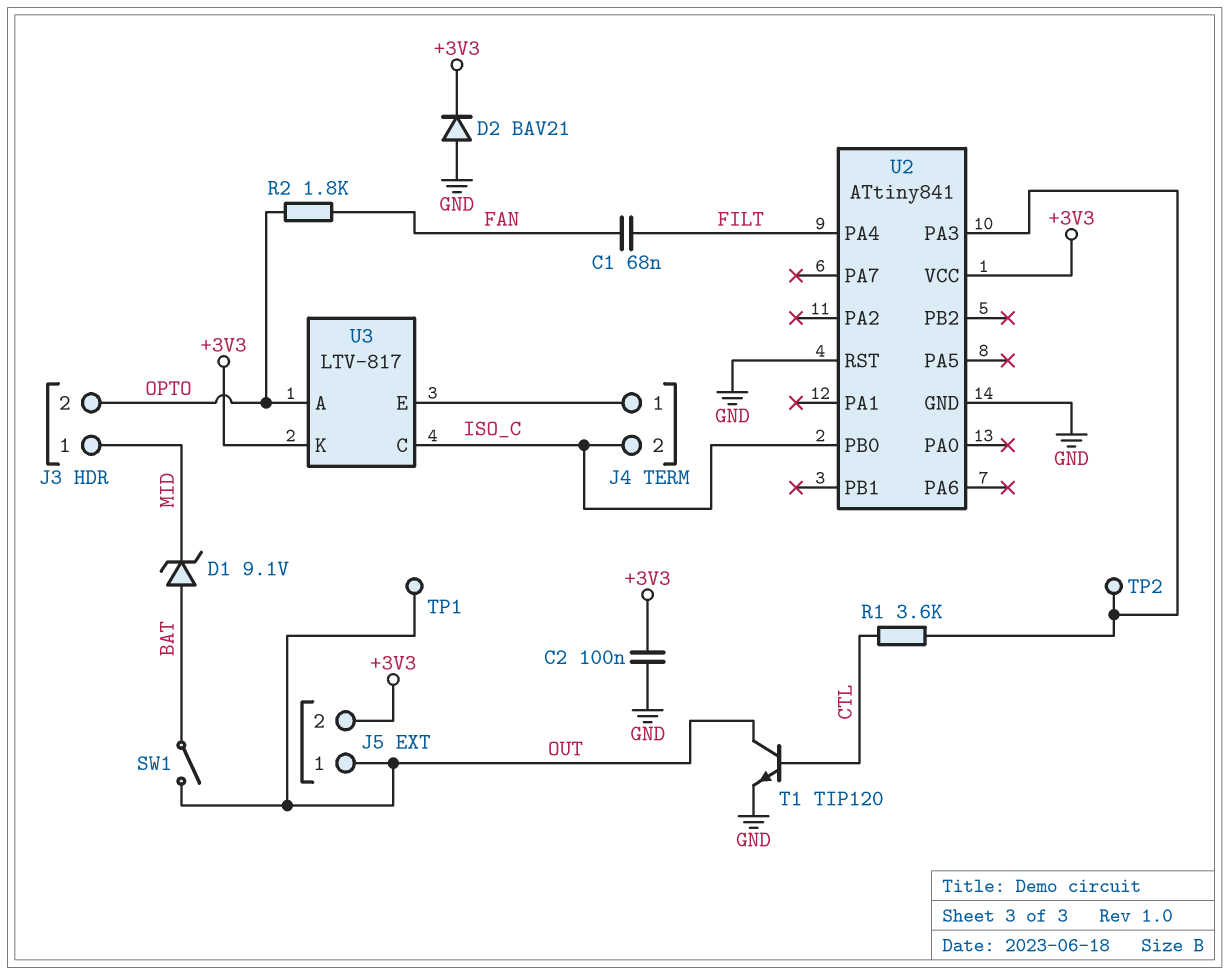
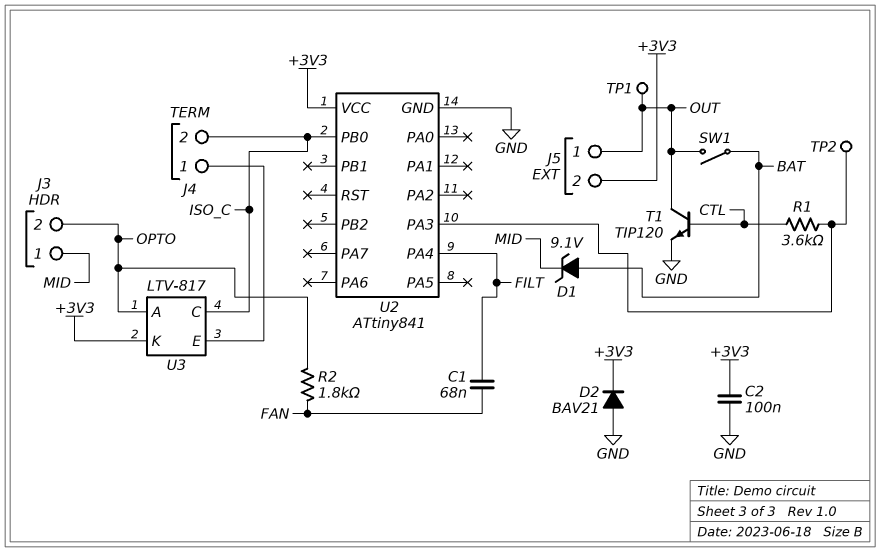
U2 pin RST: GND -> none

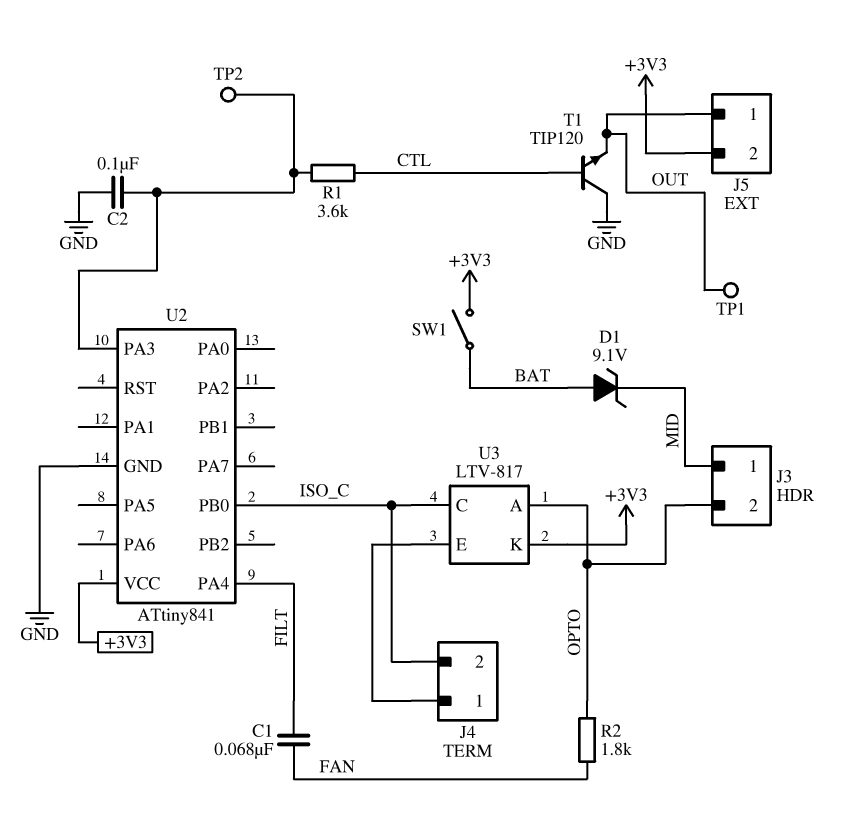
C2: 100nF (+3V3, GND) -> 100nF (GND, U2/PA3)
D2: diode BAV21 (A GND, K +3V3) -> none
SW1: switch (BAT, OUT) -> switch (+3V3, BAT)
T1: NPN TIP120 (B CTL, C OUT, E GND) -> NPN TIP120 (B CTL, C GND, E OUT)

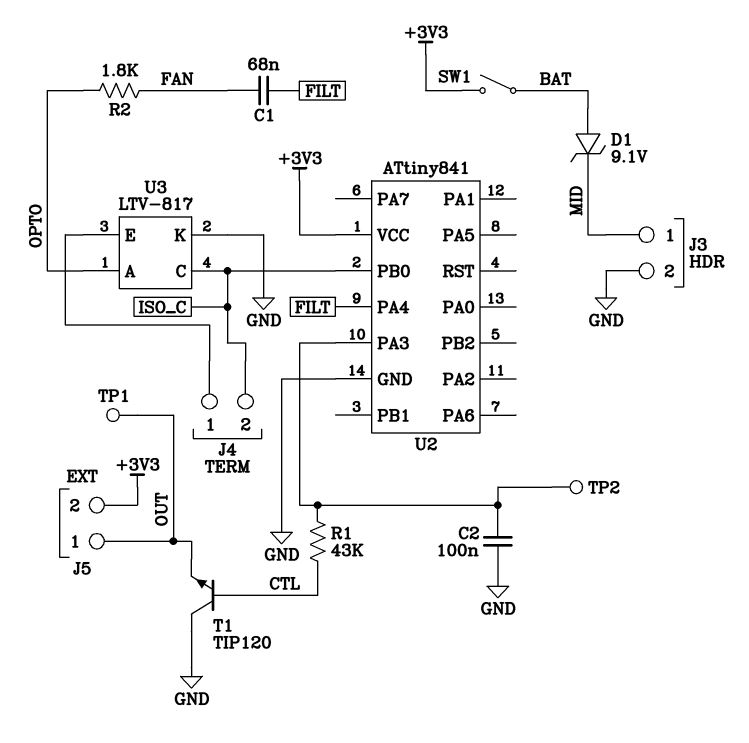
J3 pin 2: OPTO -> GND
R1: 3.6k (CTL, U2/PA3) -> 43k (CTL, U2/PA3)
U3 pin K: +3V3 -> GND

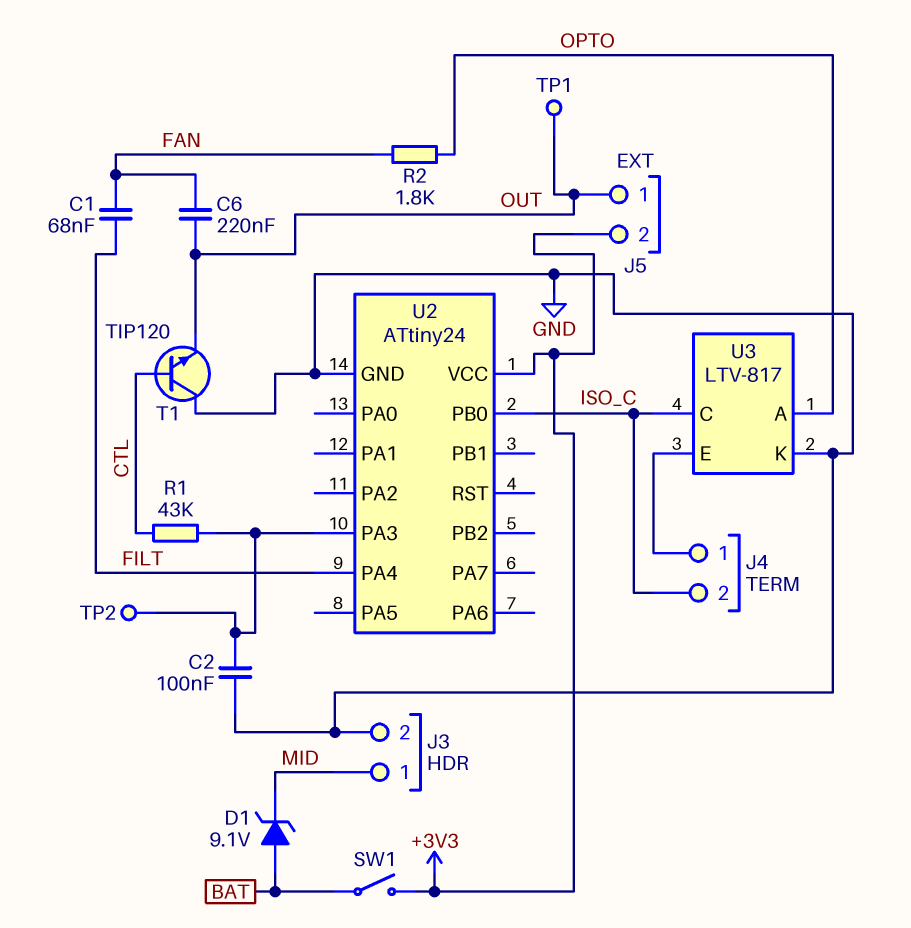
C6: none -> 220nF (FAN, OUT)
U2: ATtiny841 -> ATtiny24

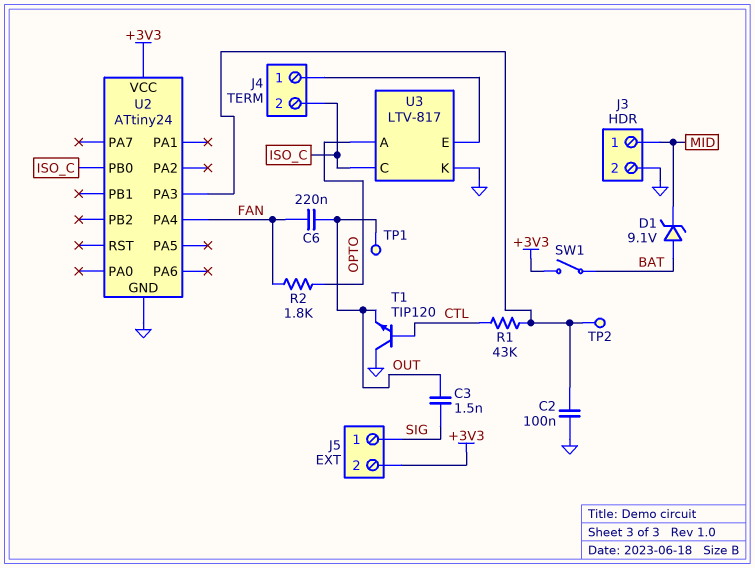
C1: 68nF (FAN, FILT) -> none
C3: none -> 1.5nF (OUT, SIG)
J5 pin 1: OUT -> SIG
U2 pin PA4: FILT -> FAN

